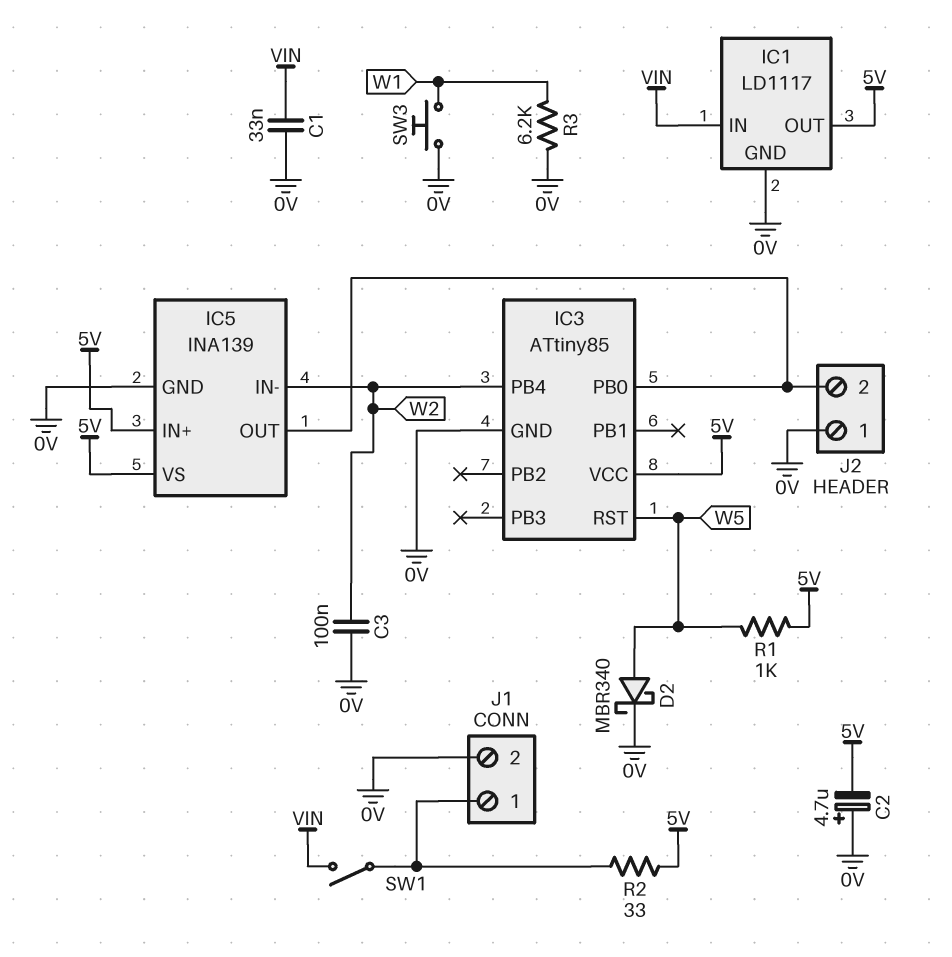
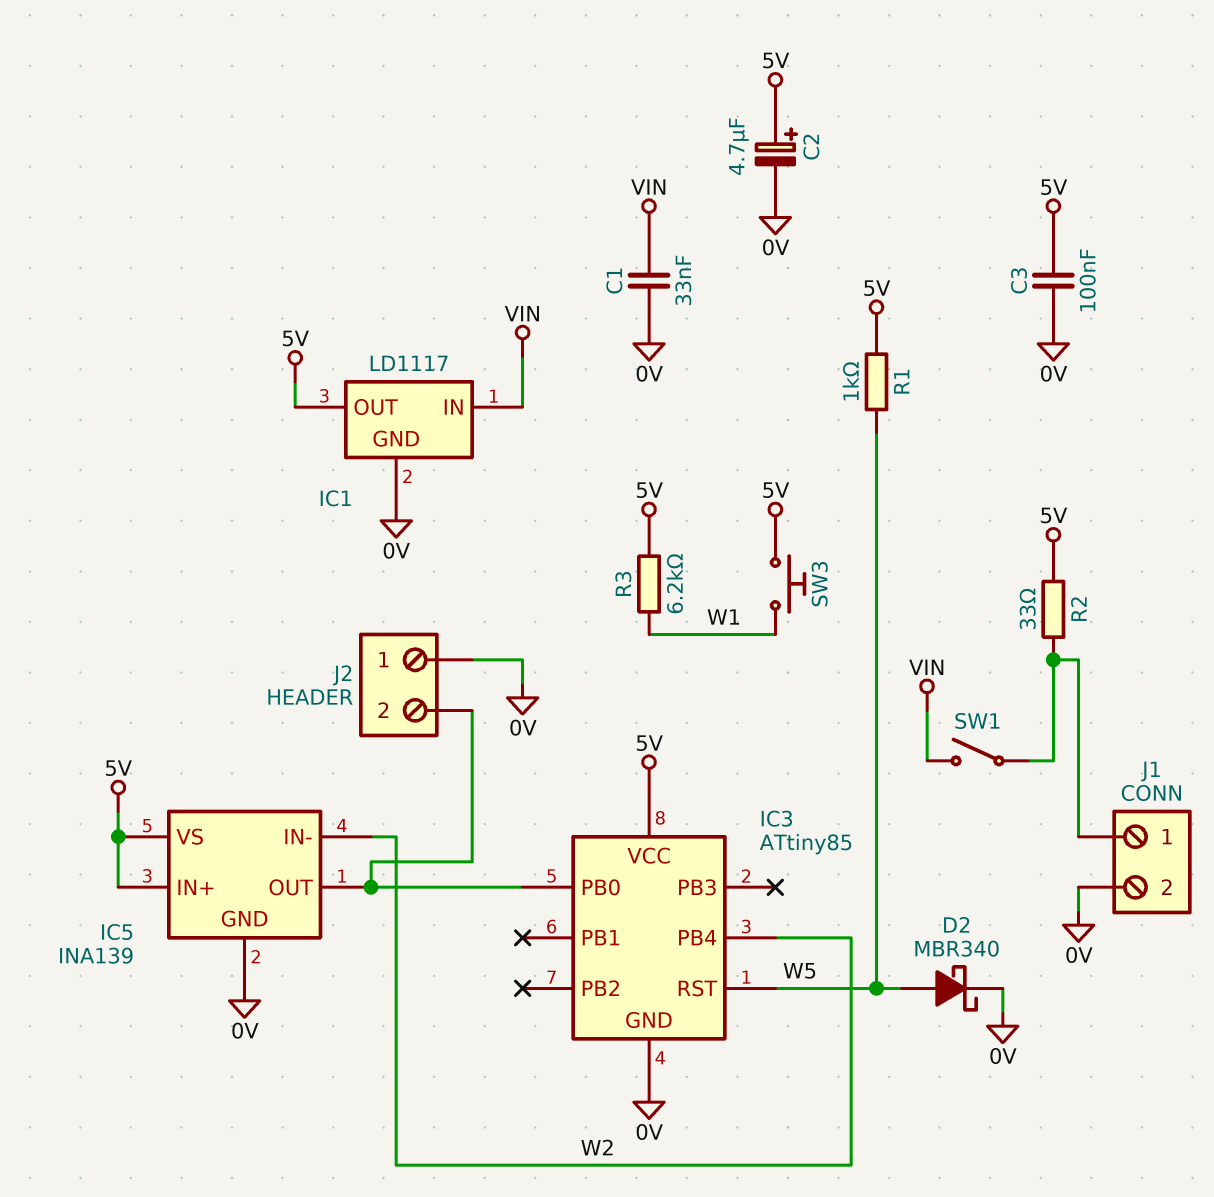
C2: 4.7uF (plus 0V, minus 5V) -> 4.7uF (plus 5V, minus 0V)
C3: 100nF (0V, W2) -> 100nF (0V, 5V)
R3: 6.2k (0V, W1) -> 6.2k (5V, W1)
SW3: button (0V, W1) -> button (5V, W1)

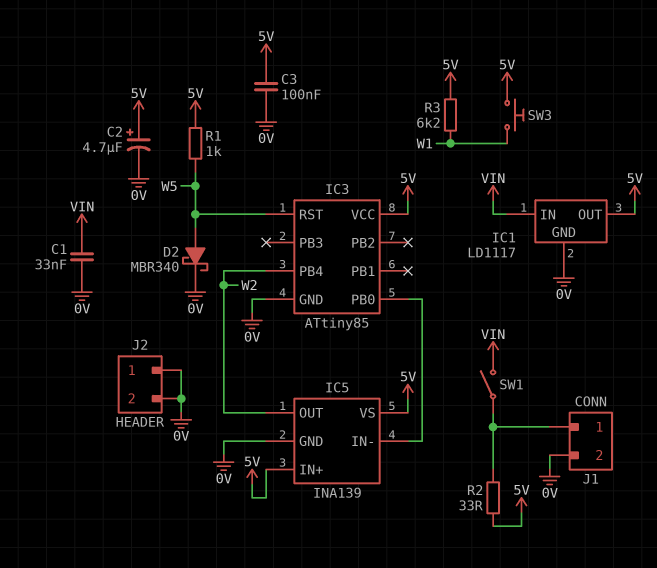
IC5 pin IN-: W2 -> IC3/PB0
IC5 pin OUT: IC3/PB0 -> W2
J2 pin 2: IC3/PB0 -> 0V

